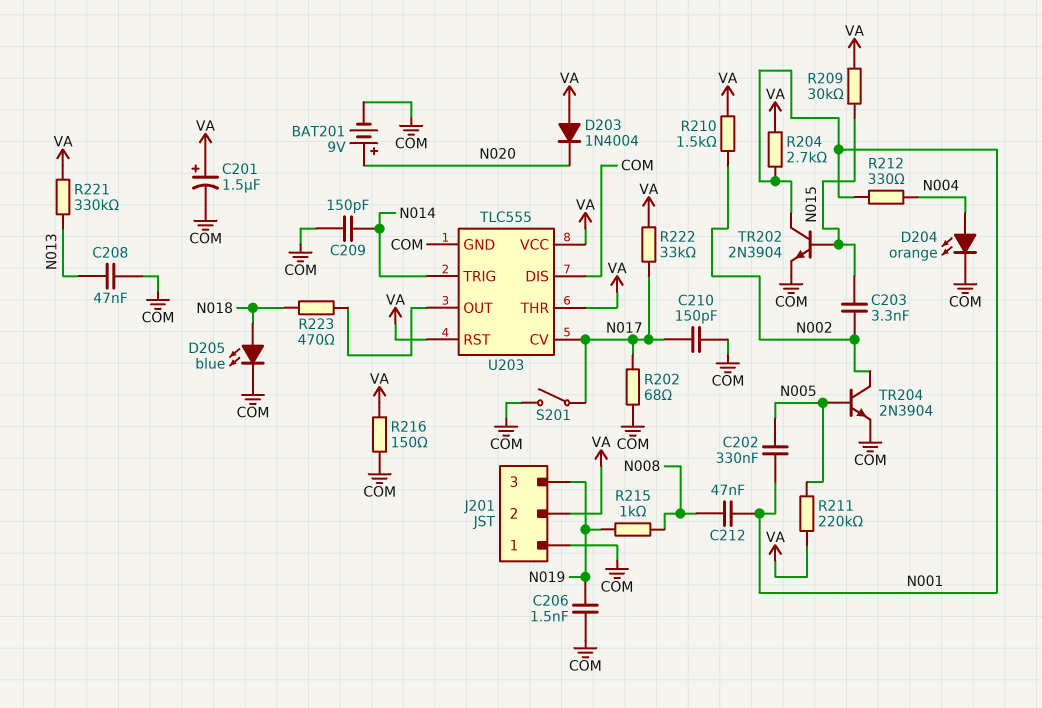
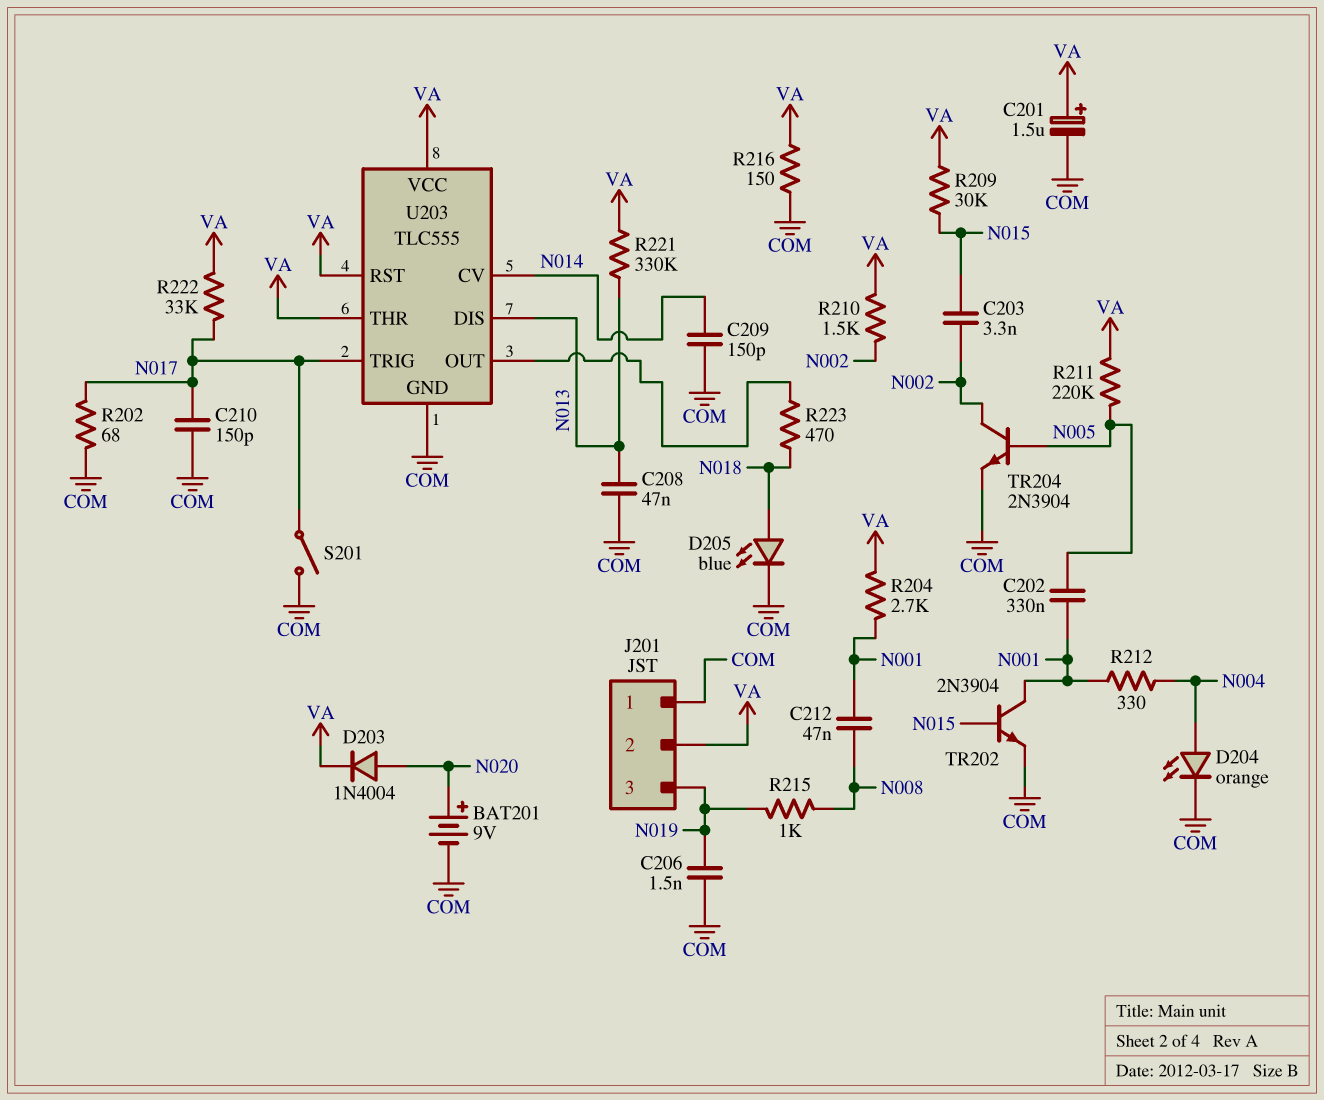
D203: diode 1N4004 (A VA, K N020) -> diode 1N4004 (A N020, K VA)
U203 pin CV: N017 -> N014
U203 pin DIS: COM -> N013
U203 pin TRIG: N014 -> N017

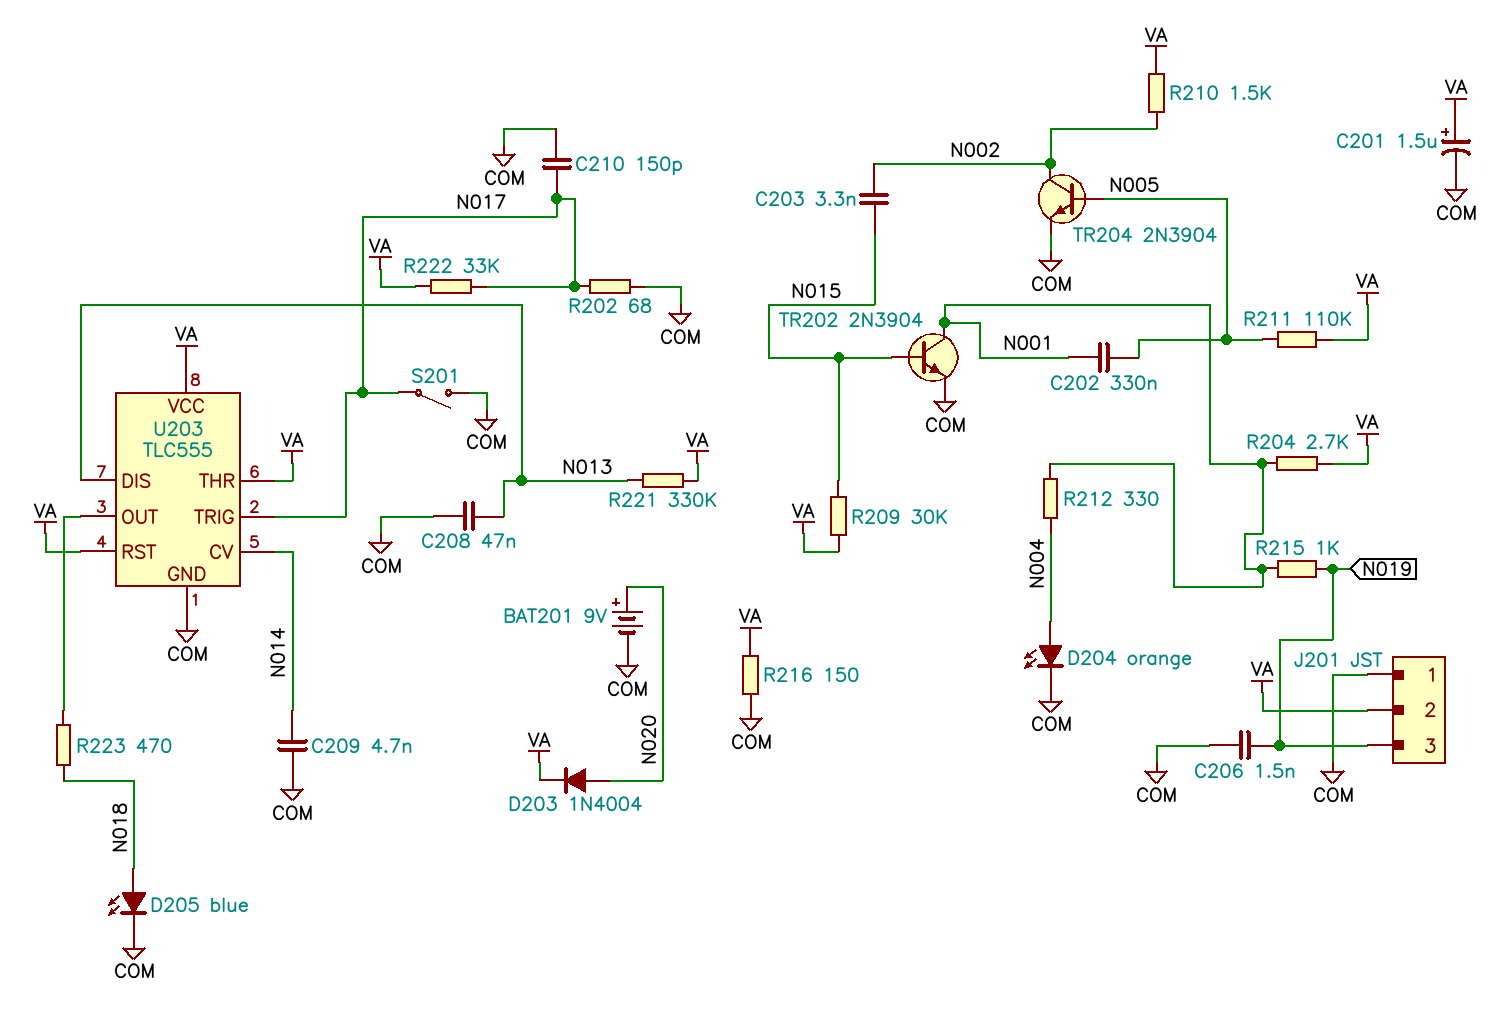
C209: 150pF (COM, N014) -> 4.7nF (COM, N014)
C212: 47nF (N001, N008) -> none
R211: 220k (N005, VA) -> 110k (N005, VA)
R215: 1k (N008, N019) -> 1k (N001, N019)

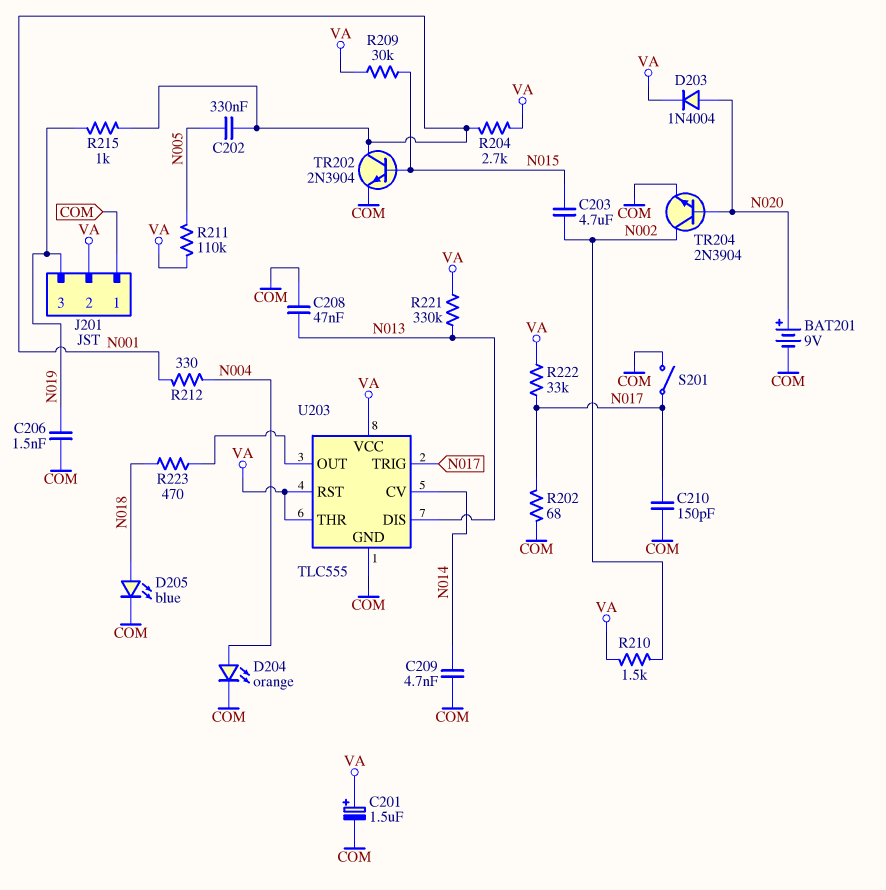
C203: 3.3nF (N002, N015) -> 4.7uF (N002, N015)
R216: 150 (COM, VA) -> none
TR204: NPN 2N3904 (B N005, C N002, E COM) -> NPN 2N3904 (B N020, C N002, E COM)

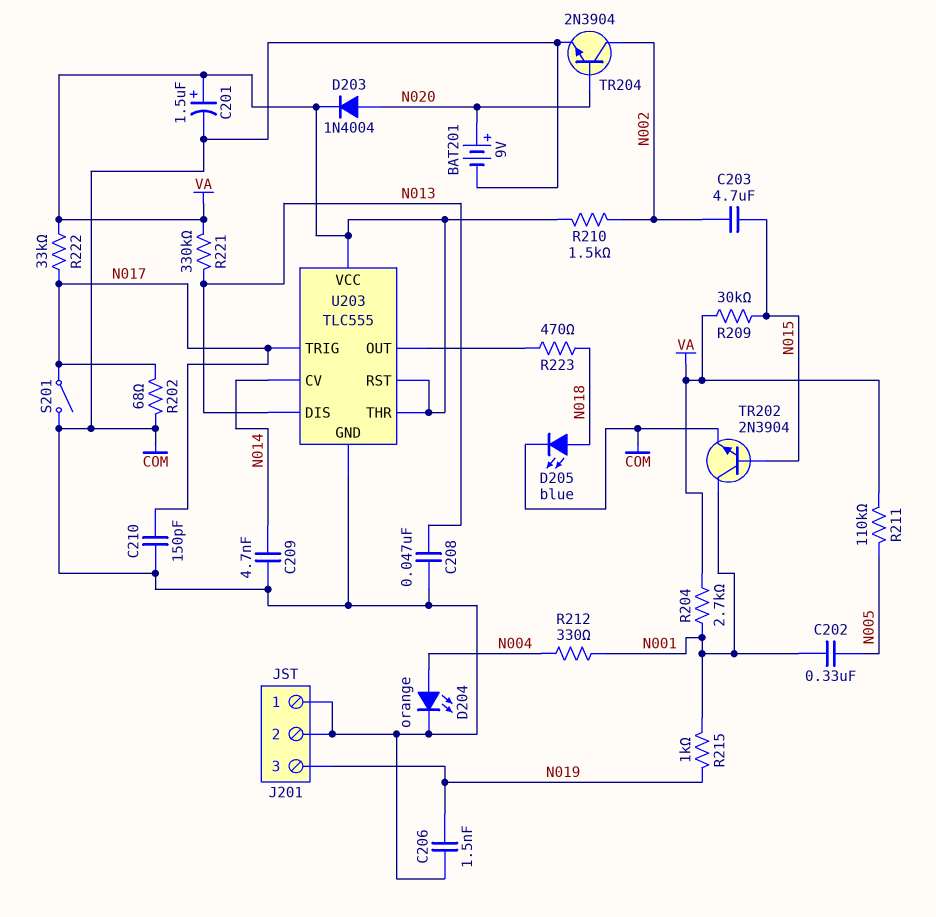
J201 pin 2: VA -> COM

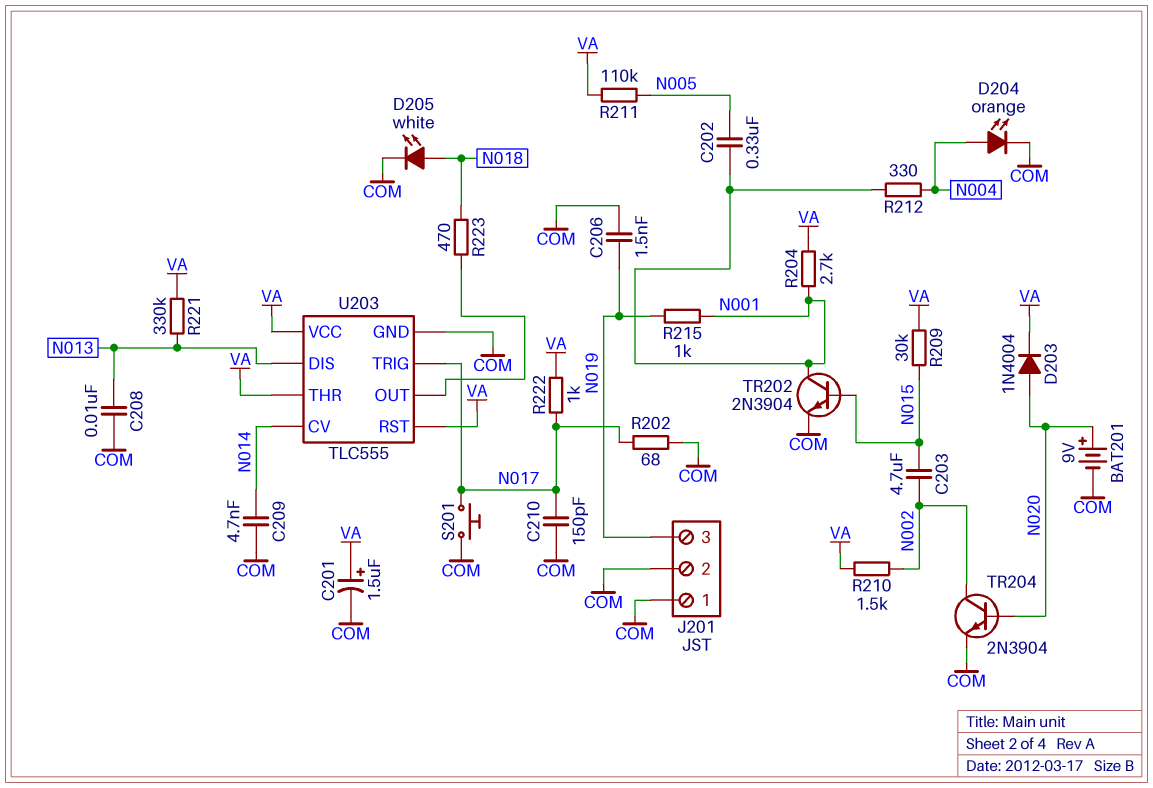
C208: 47nF (COM, N013) -> 10nF (COM, N013)
D205: LED blue (A N018, K COM) -> LED white (A N018, K COM)
R222: 33k (N017, VA) -> 1k (N017, VA)
S201: switch (COM, N017) -> button (COM, N017)

